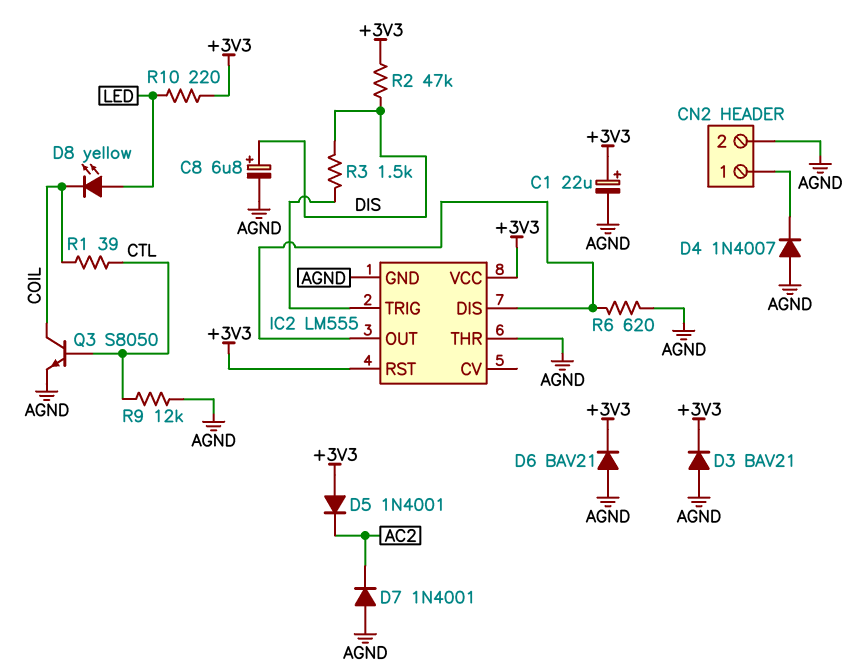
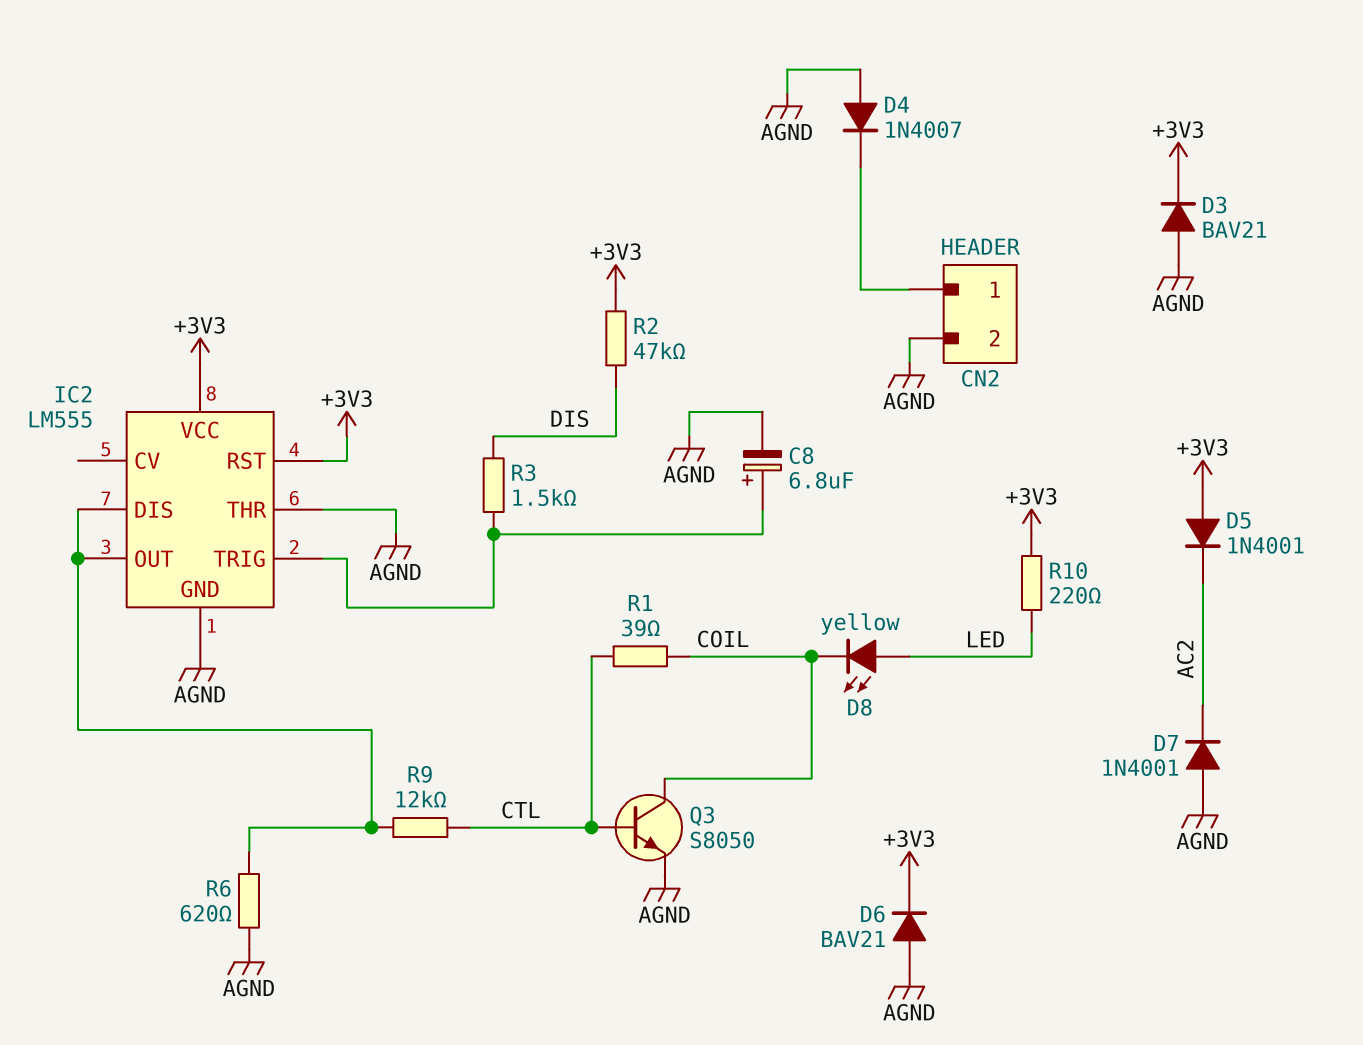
C1: 22uF (plus +3V3, minus AGND) -> none
C8: 6.8uF (plus DIS, minus AGND) -> 6.8uF (plus IC2/TRIG, minus AGND)
R9: 12k (AGND, CTL) -> 12k (CTL, IC2/DIS)

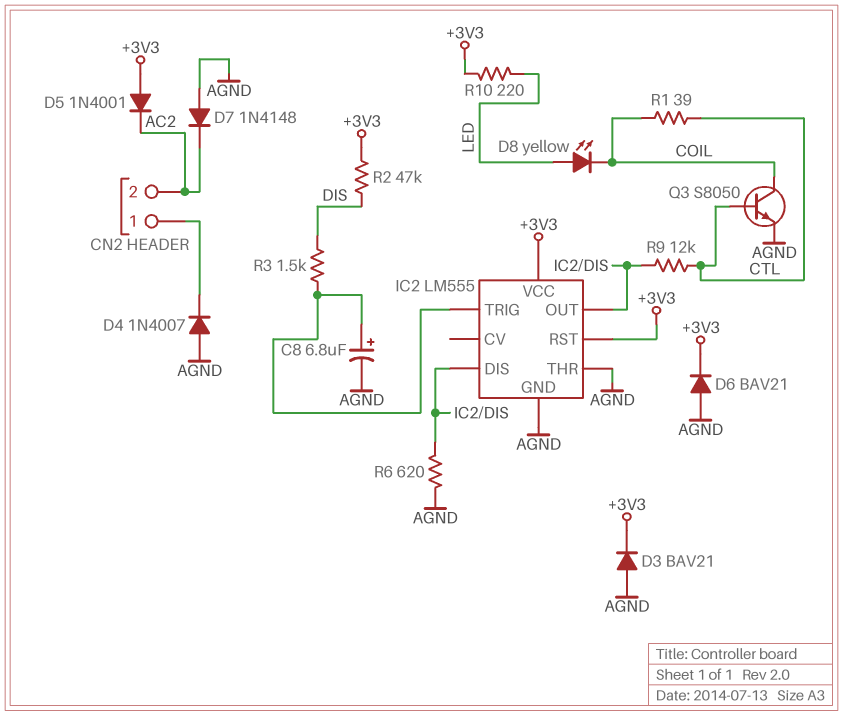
CN2 pin 2: AGND -> AC2
D7: diode 1N4001 (A AGND, K AC2) -> diode 1N4148 (A AGND, K AC2)

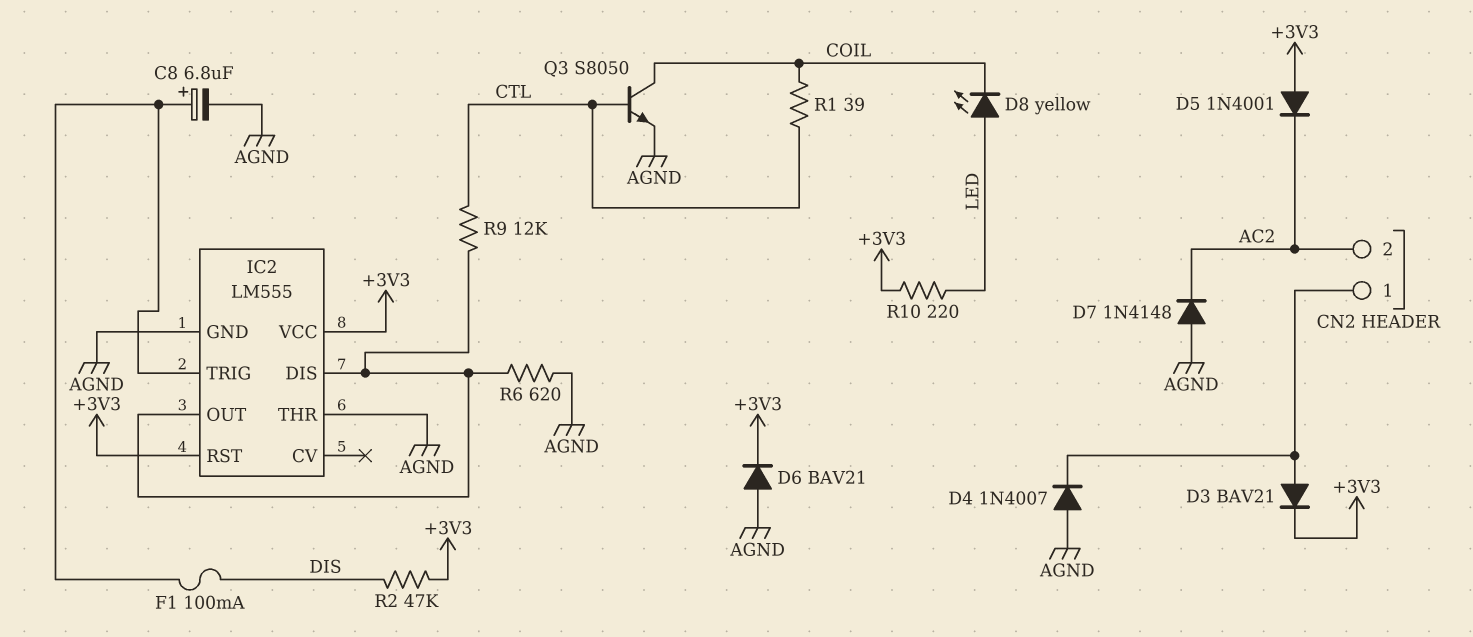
D3: diode BAV21 (A AGND, K +3V3) -> diode BAV21 (A CN2/1, K +3V3)
F1: none -> 100mA (DIS, IC2/TRIG)
R3: 1.5k (DIS, IC2/TRIG) -> none

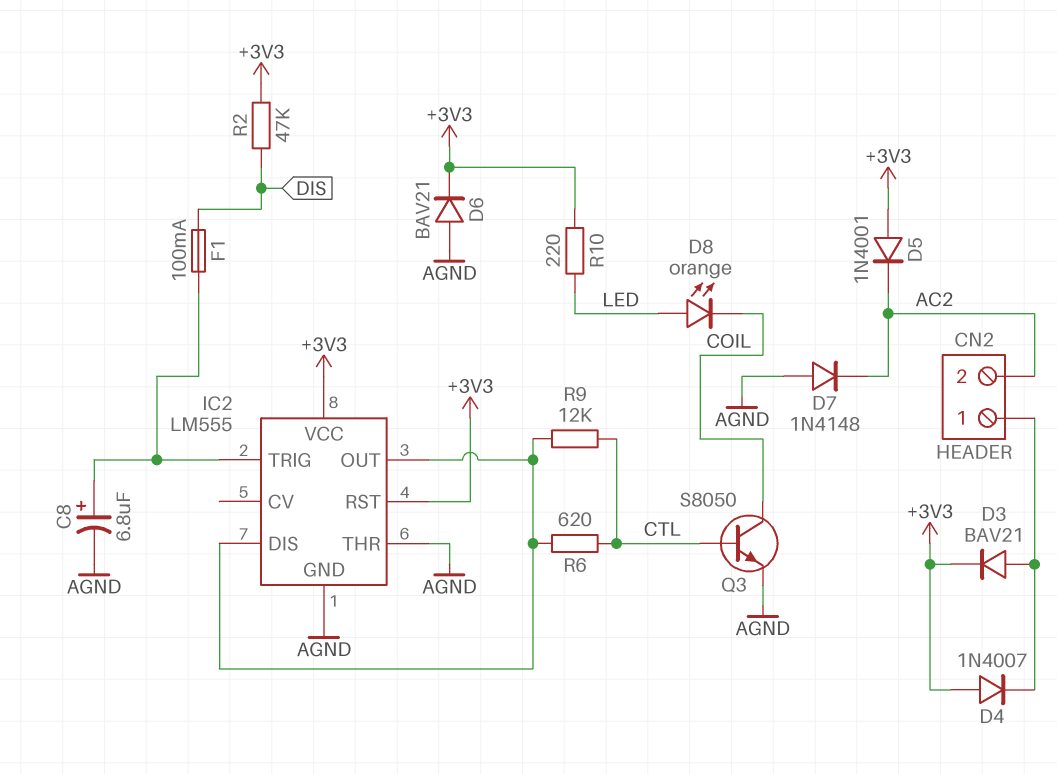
D4: diode 1N4007 (A AGND, K CN2/1) -> diode 1N4007 (A +3V3, K CN2/1)
D8: LED yellow (A LED, K COIL) -> LED orange (A LED, K COIL)
R1: 39 (COIL, CTL) -> none
R6: 620 (AGND, IC2/DIS) -> 620 (CTL, IC2/DIS)

